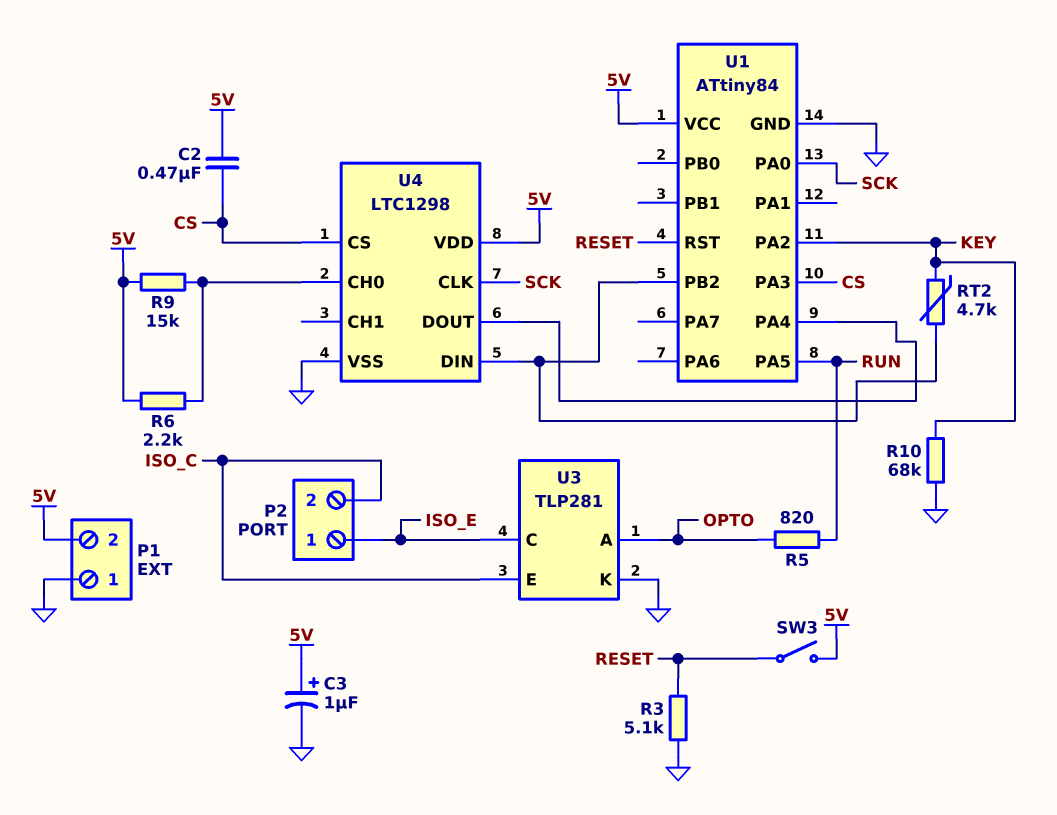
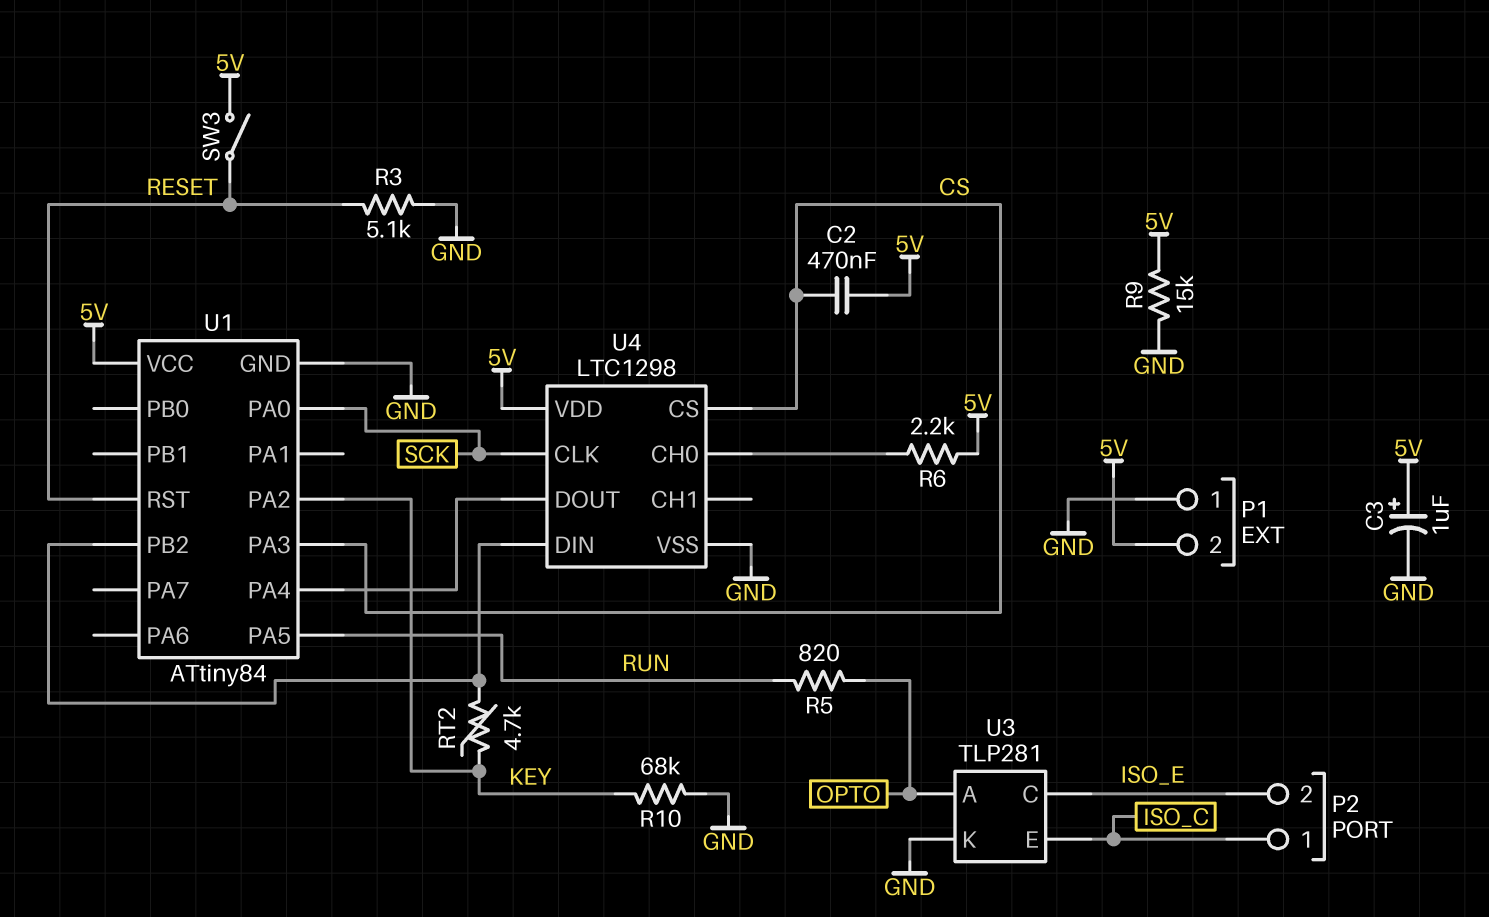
P2 pin 1: ISO_E -> ISO_C
P2 pin 2: ISO_C -> ISO_E
R9: 15k (5V, U4/CH0) -> 15k (5V, GND)

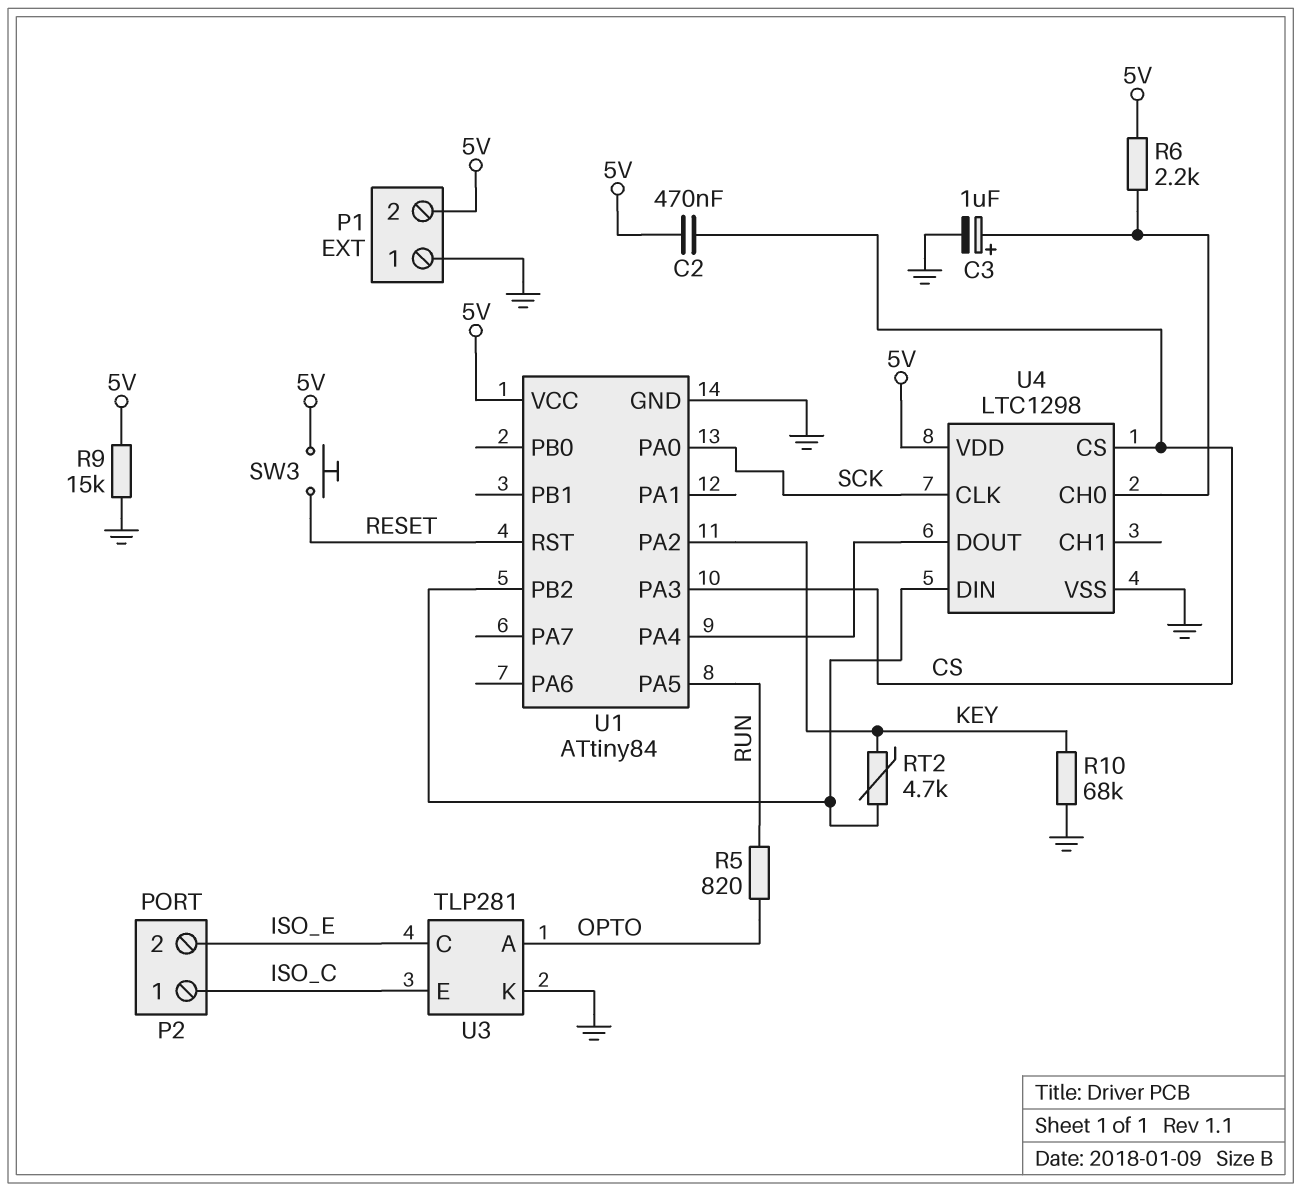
C3: 1uF (plus 5V, minus GND) -> 1uF (plus U4/CH0, minus GND)
R3: 5.1k (GND, RESET) -> none
SW3: switch (5V, RESET) -> button (5V, RESET)

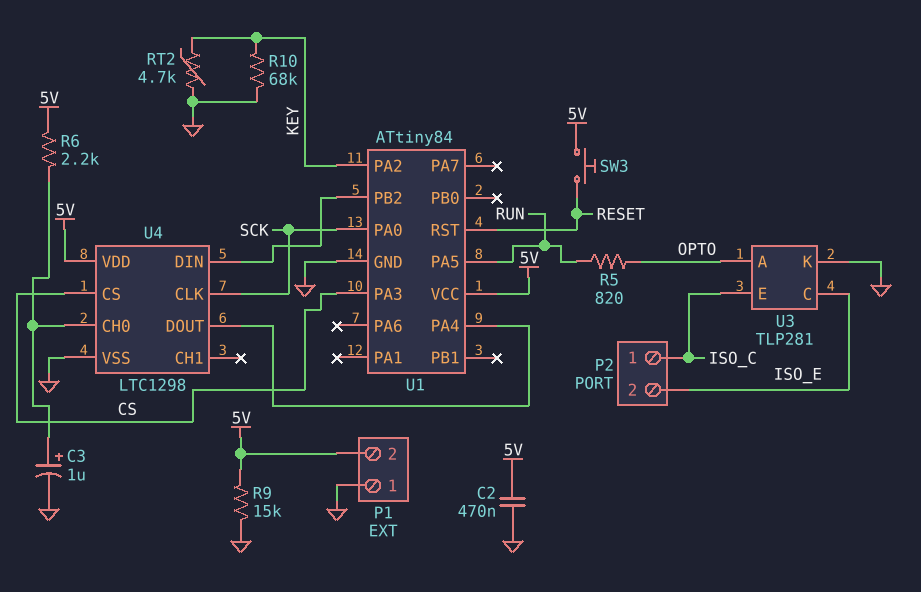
C2: 470nF (5V, CS) -> 470nF (5V, GND)
RT2: 4.7k (KEY, U1/PB2) -> 4.7k (GND, KEY)

